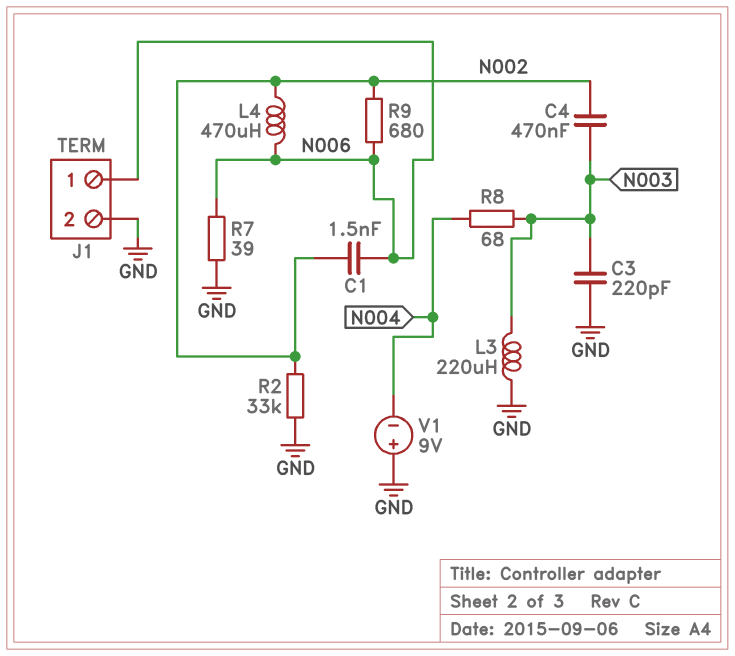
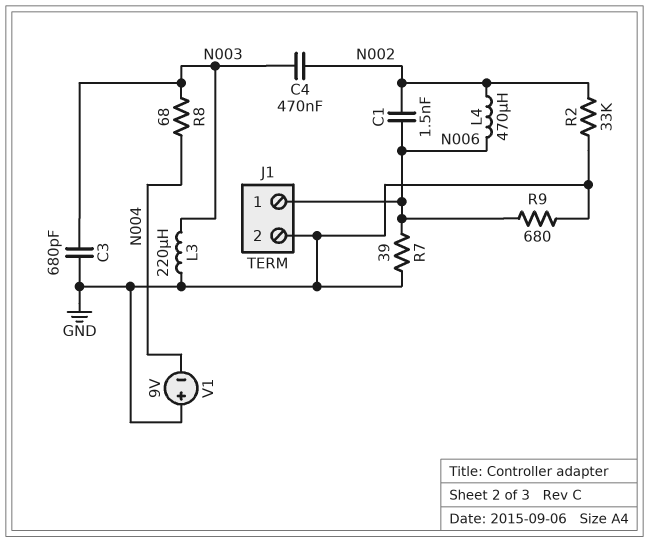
C3: 220pF (GND, N003) -> 680pF (GND, N003)
R9: 680 (N002, N006) -> 680 (GND, N006)

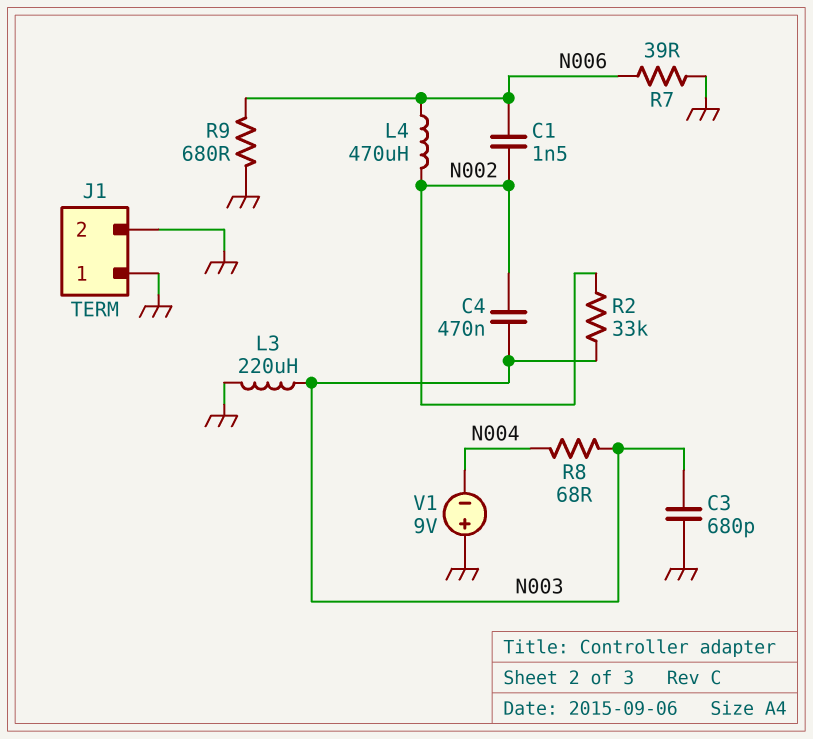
J1 pin 1: N006 -> GND
R2: 33k (GND, N002) -> 33k (N002, N003)

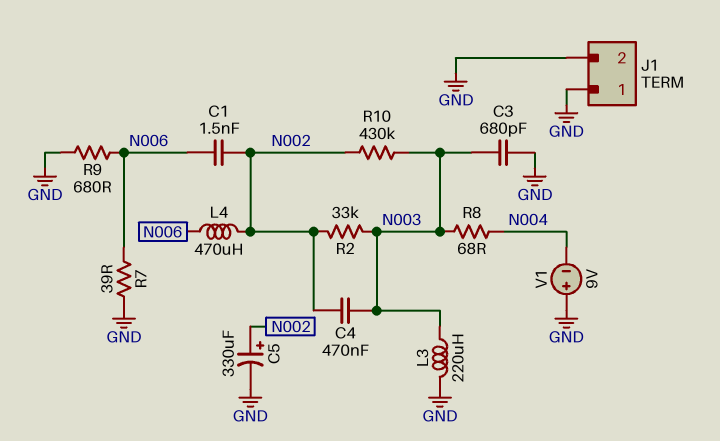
C5: none -> 330uF (plus N002, minus GND)
R10: none -> 430k (N002, N003)

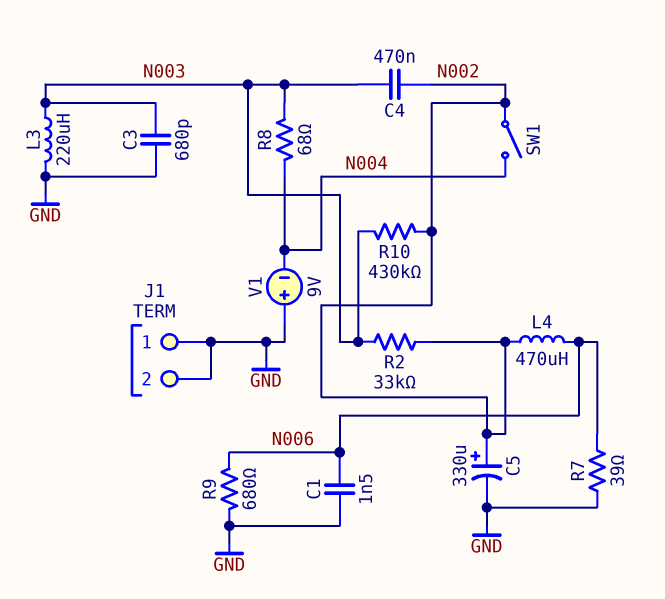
C1: 1.5nF (N002, N006) -> 1.5nF (GND, N006)
SW1: none -> switch (N002, N004)

